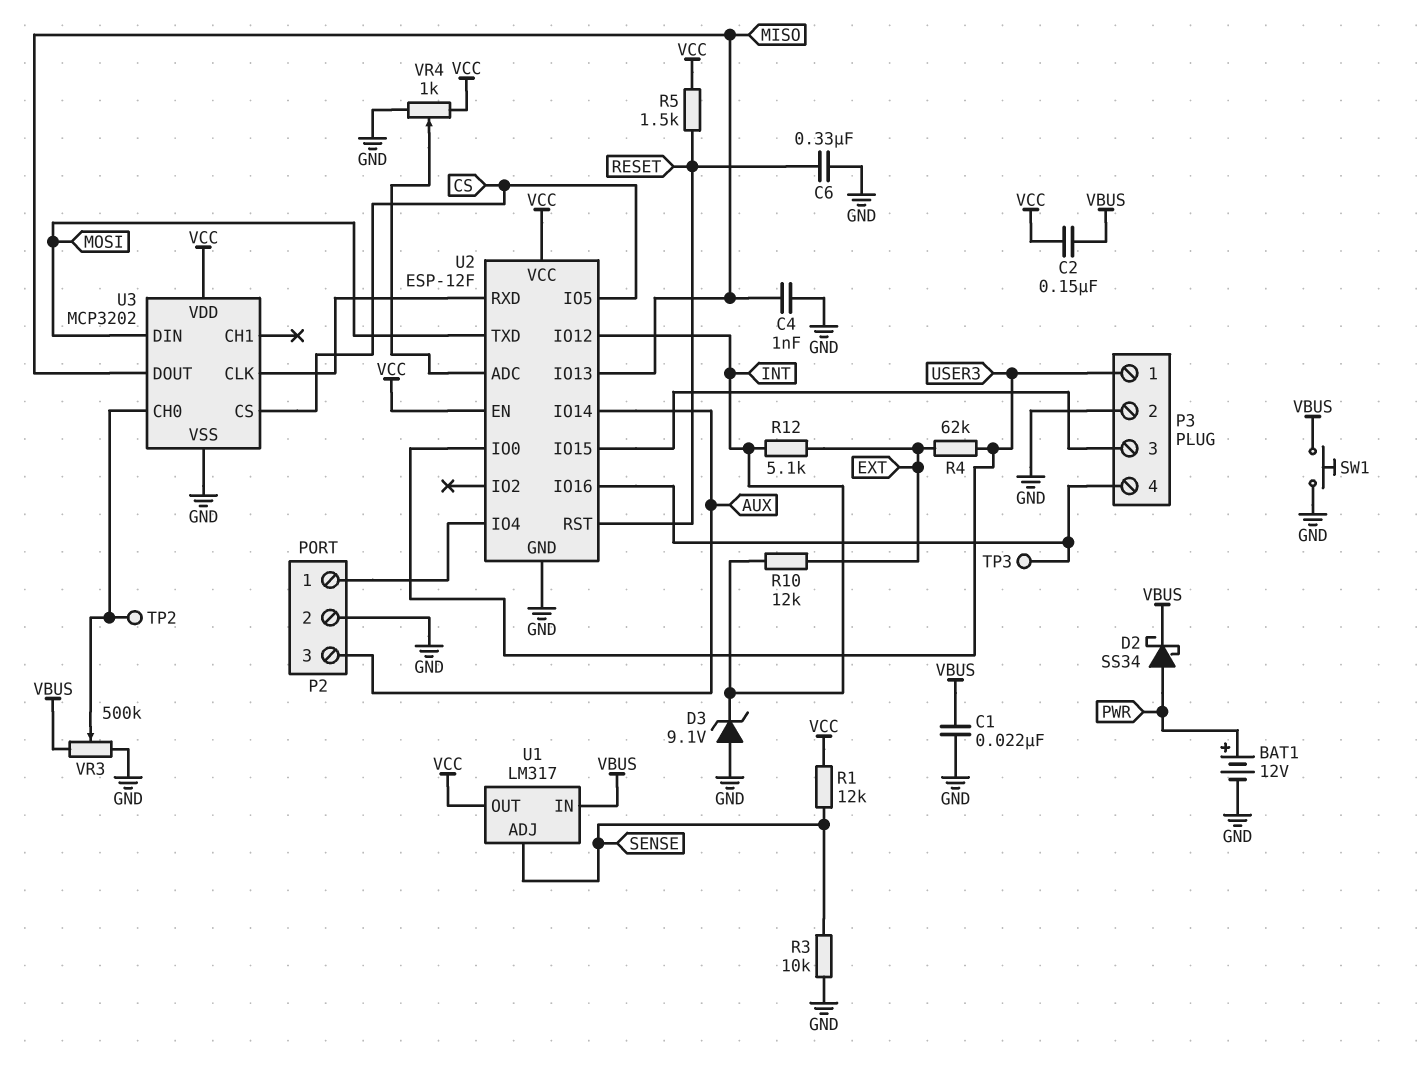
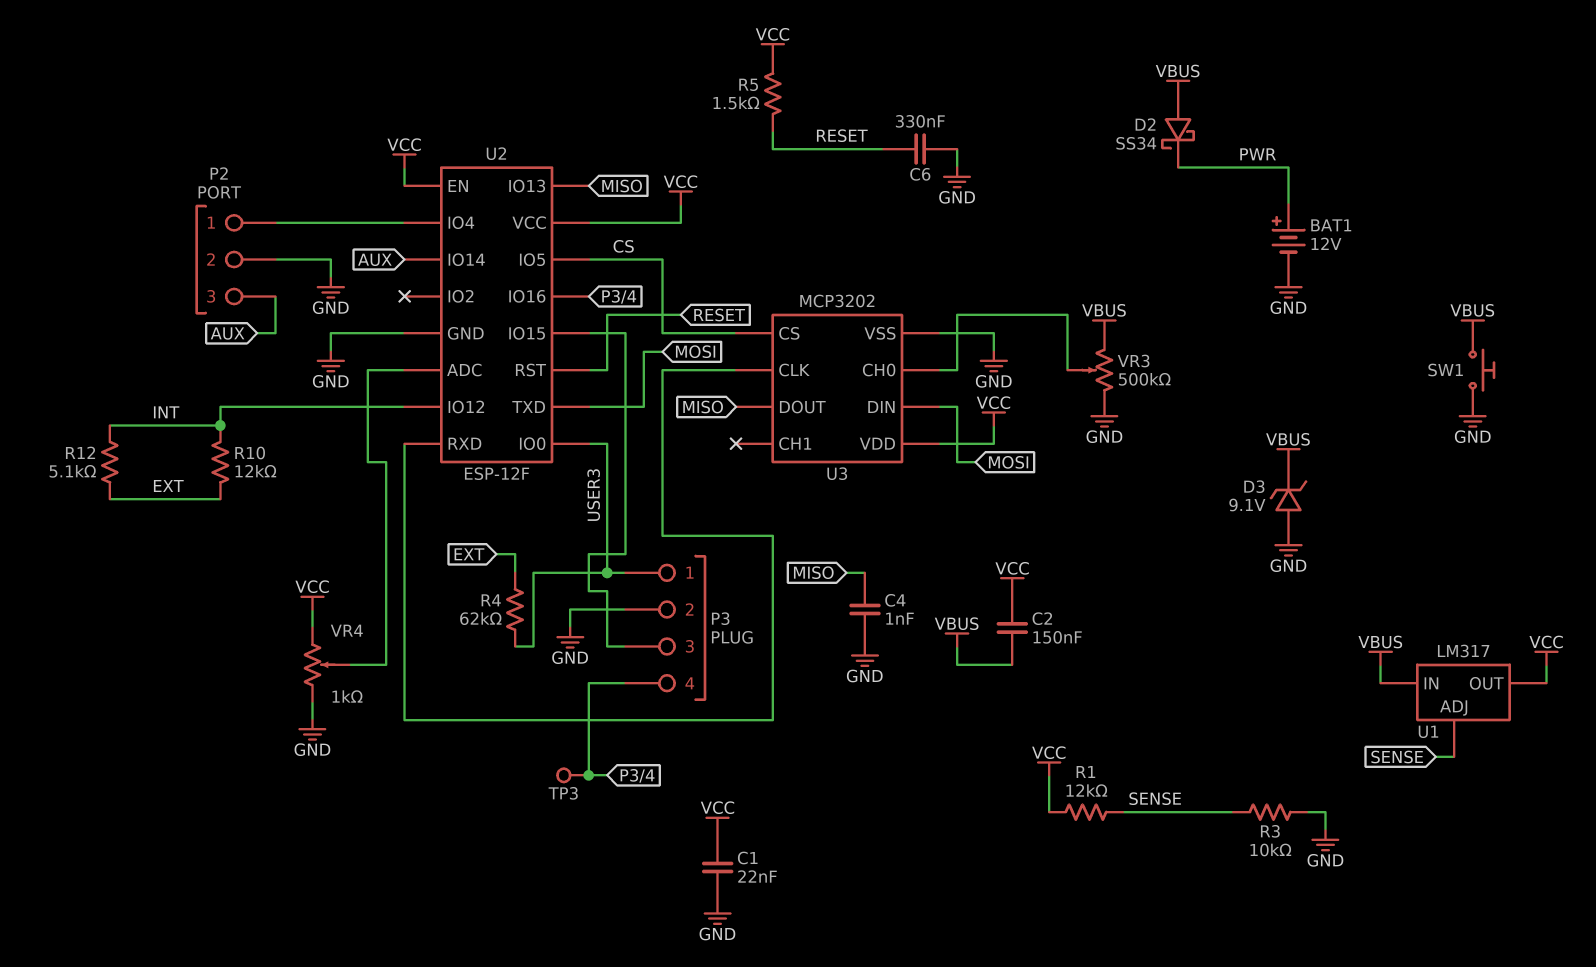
C1: 22nF (GND, VBUS) -> 22nF (GND, VCC)
D2: schottky SS34 (A PWR, K VBUS) -> schottky SS34 (A VBUS, K PWR)
D3: zener 9.1V (A GND, K INT) -> zener 9.1V (A GND, K VBUS)
TP2: test point (U3/CH0) -> none

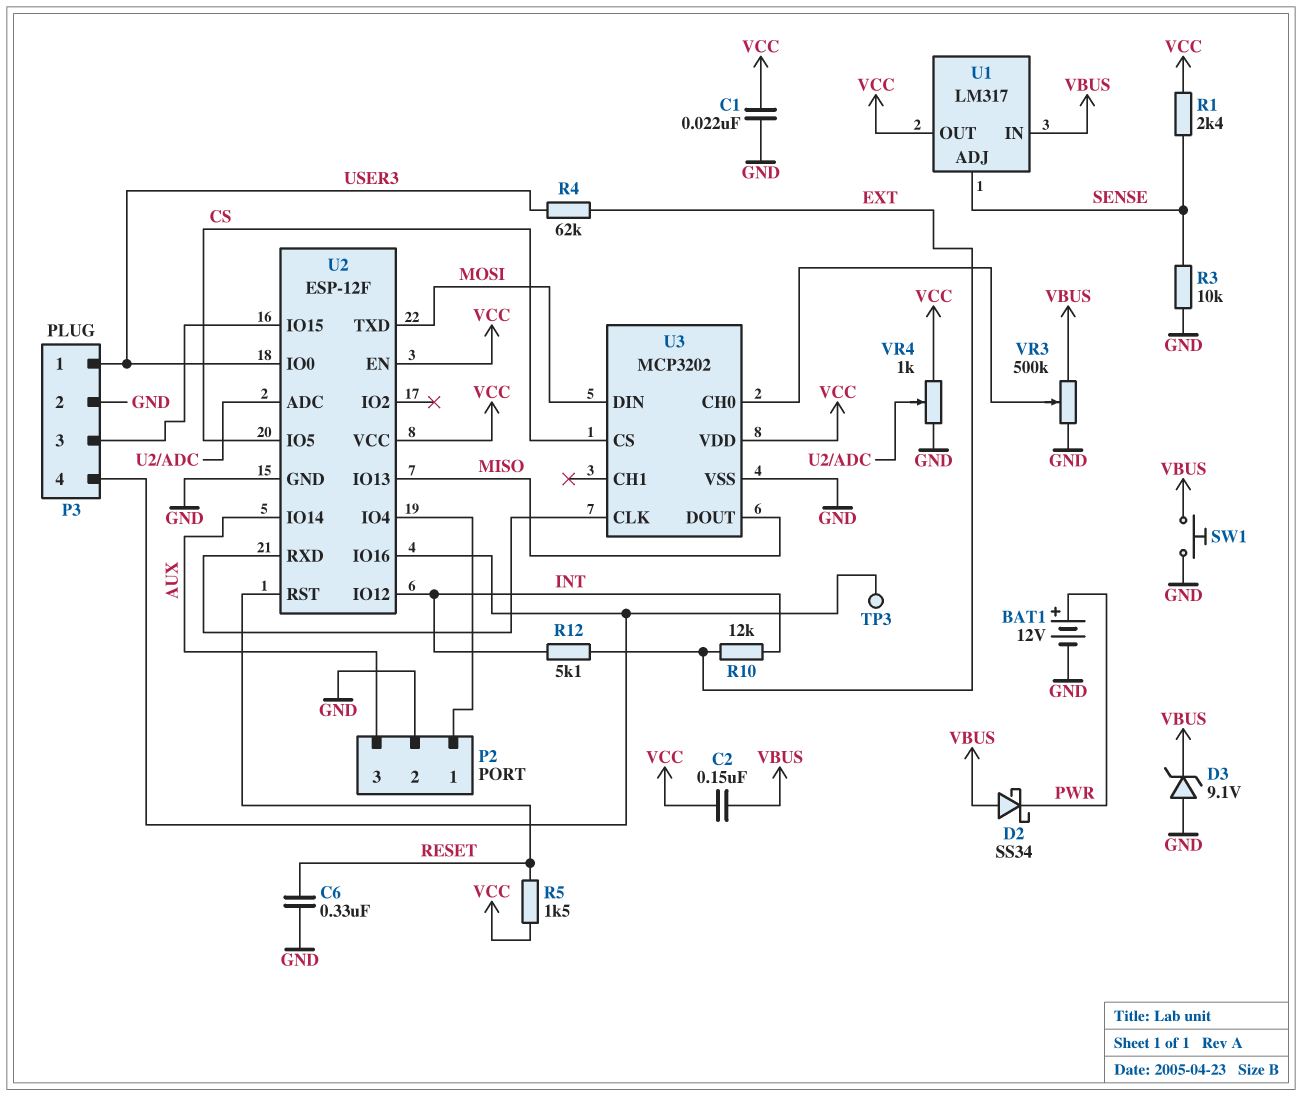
C4: 1nF (GND, MISO) -> none
R1: 12k (SENSE, VCC) -> 2.4k (SENSE, VCC)

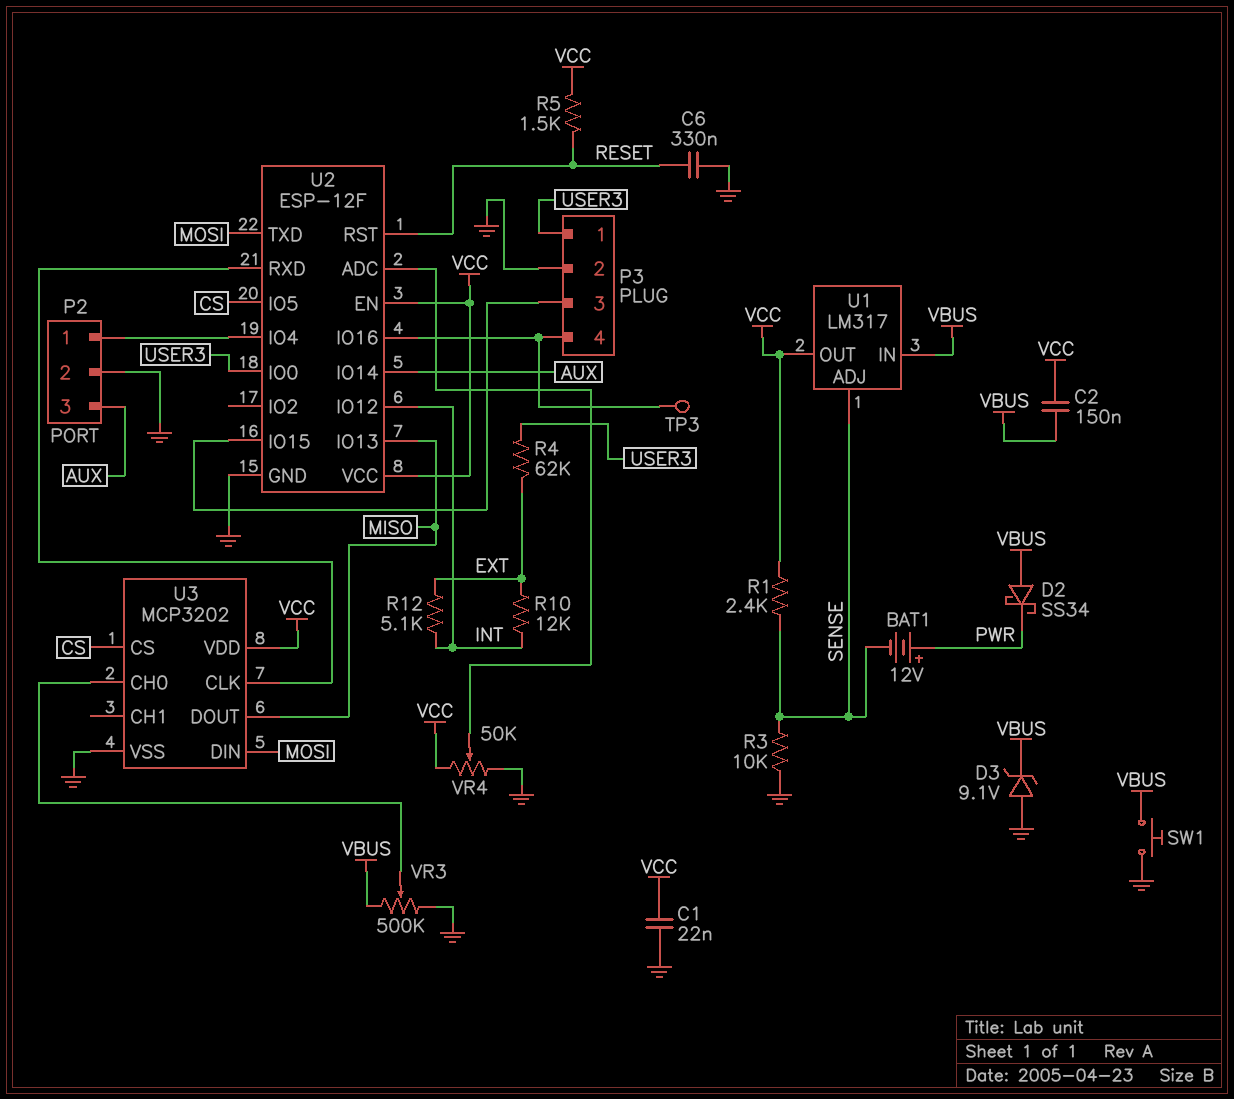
BAT1: 12V (plus PWR, minus GND) -> 12V (plus PWR, minus SENSE)
VR4: 1k (GND, VCC, wiper U2/ADC) -> 50k (GND, VCC, wiper U2/ADC)

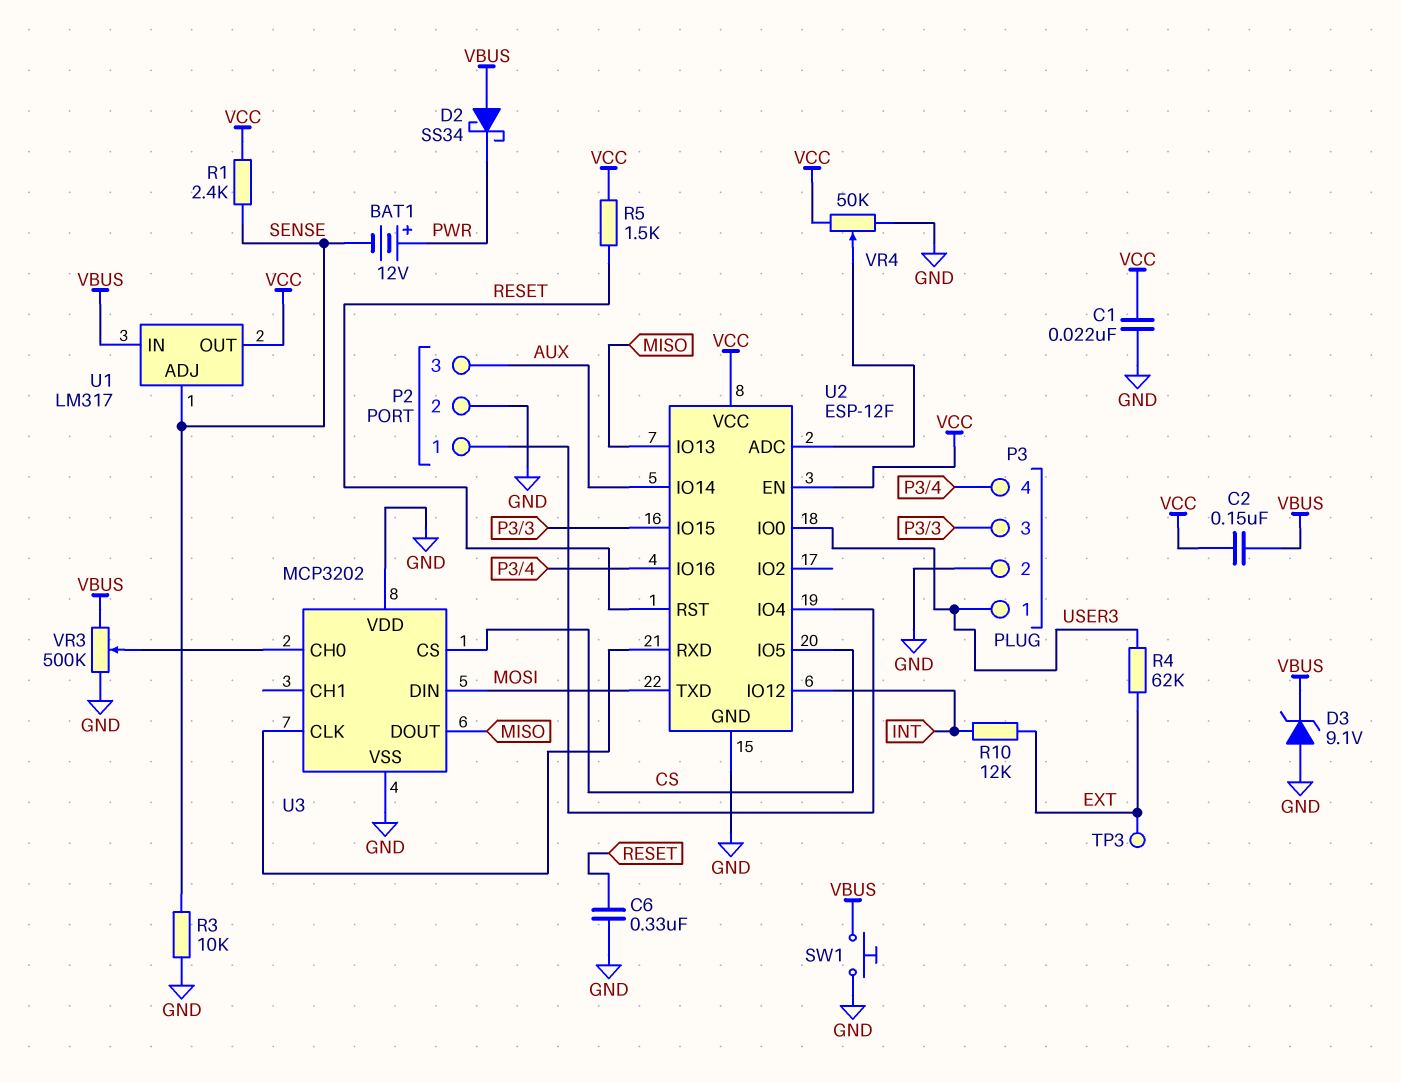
R12: 5.1k (EXT, INT) -> none
TP3: test point (P3/4) -> test point (EXT)
U3 pin VDD: VCC -> GND

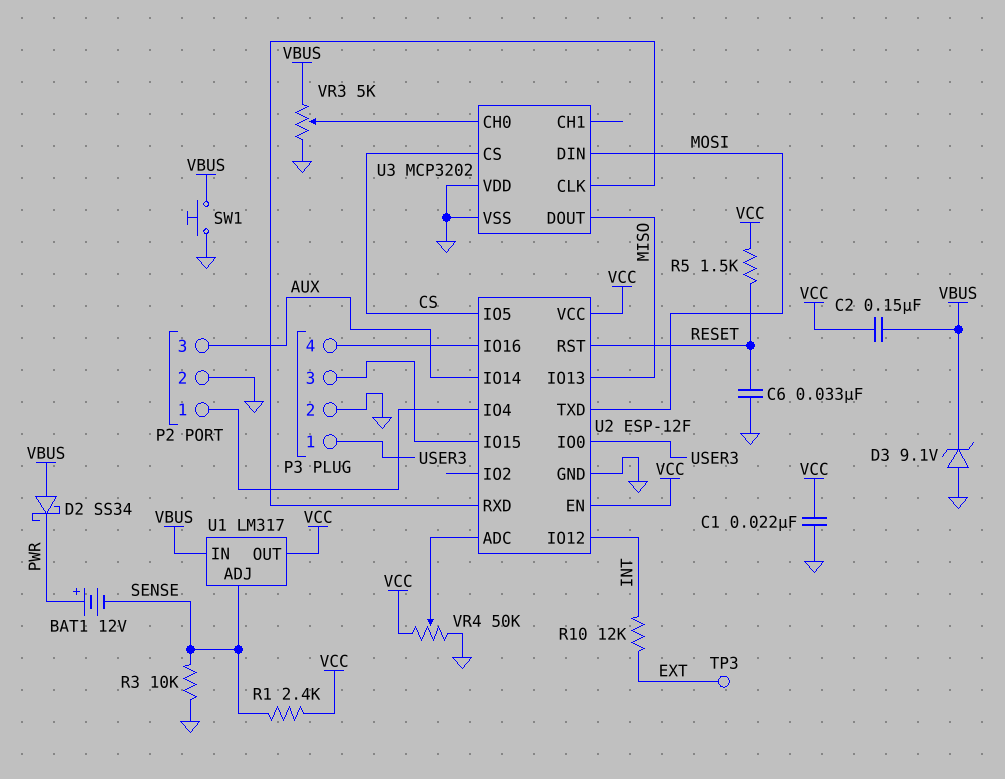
C6: 330nF (GND, RESET) -> 33nF (GND, RESET)
R4: 62k (EXT, USER3) -> none
VR3: 500k (GND, VBUS, wiper U3/CH0) -> 5k (GND, VBUS, wiper U3/CH0)

